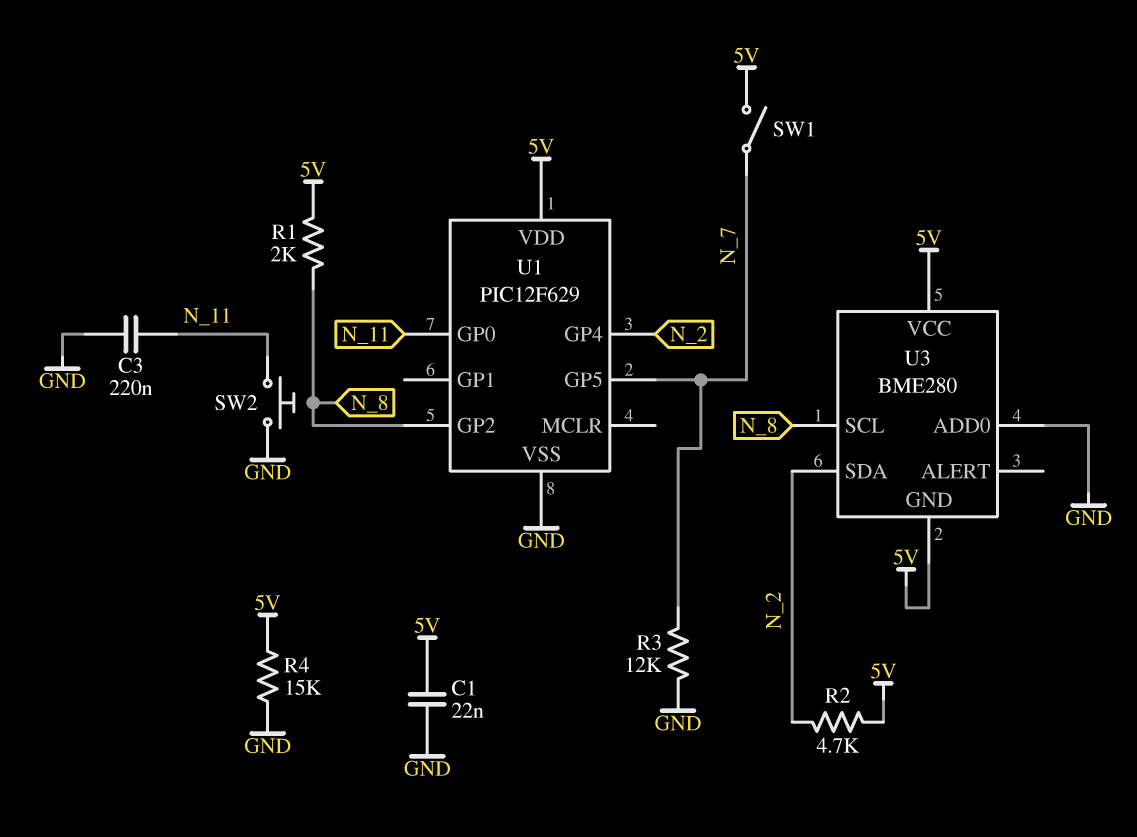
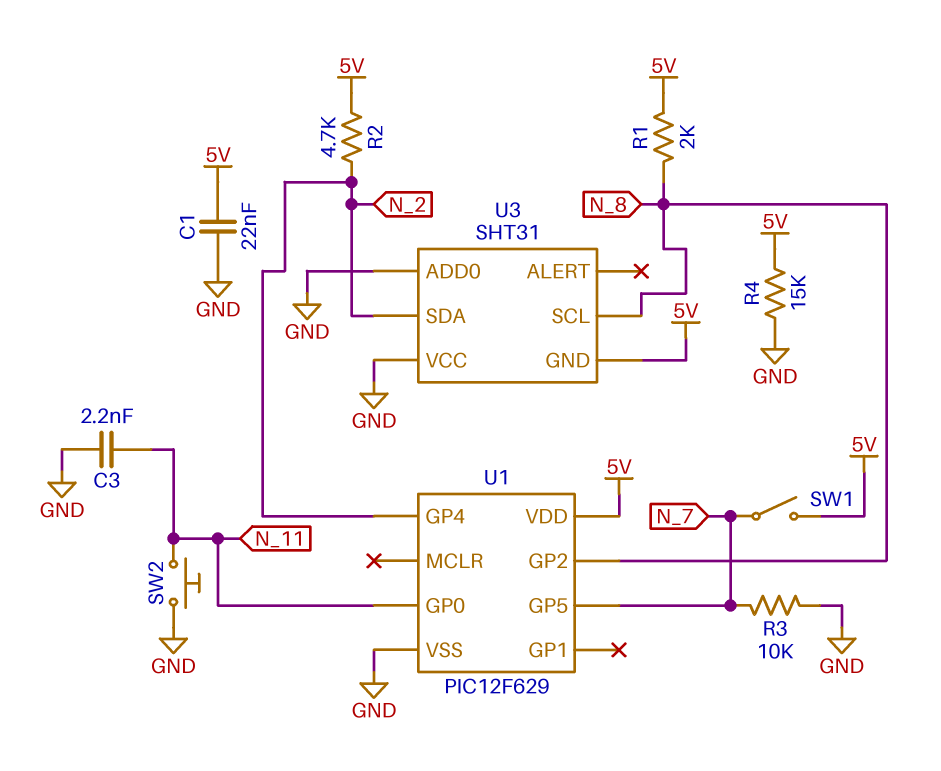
C3: 220nF (GND, N_11) -> 2.2nF (GND, N_11)
R3: 12k (GND, N_7) -> 10k (GND, N_7)
U3: BME280 -> SHT31
U3 pin VCC: 5V -> GND

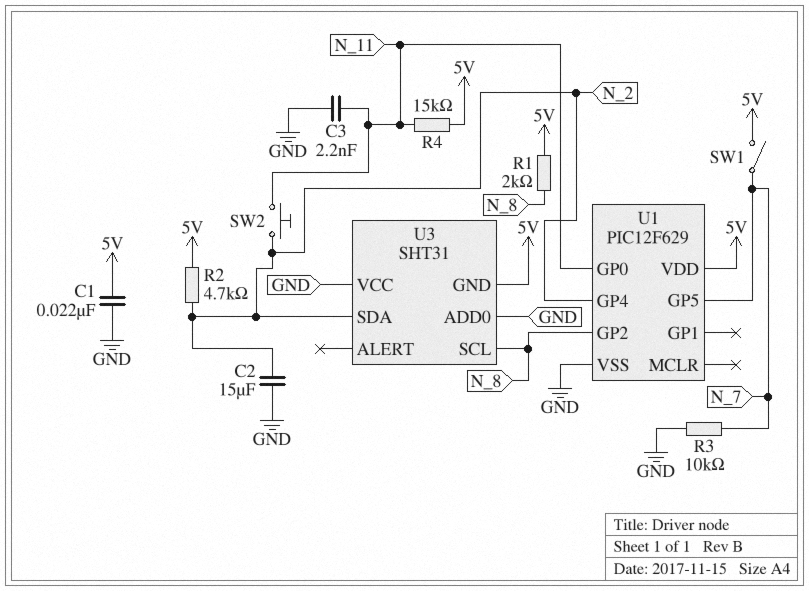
C2: none -> 15uF (GND, N_2)
R4: 15k (5V, GND) -> 15k (5V, N_11)
SW2: button (GND, N_11) -> button (N_2, N_11)

